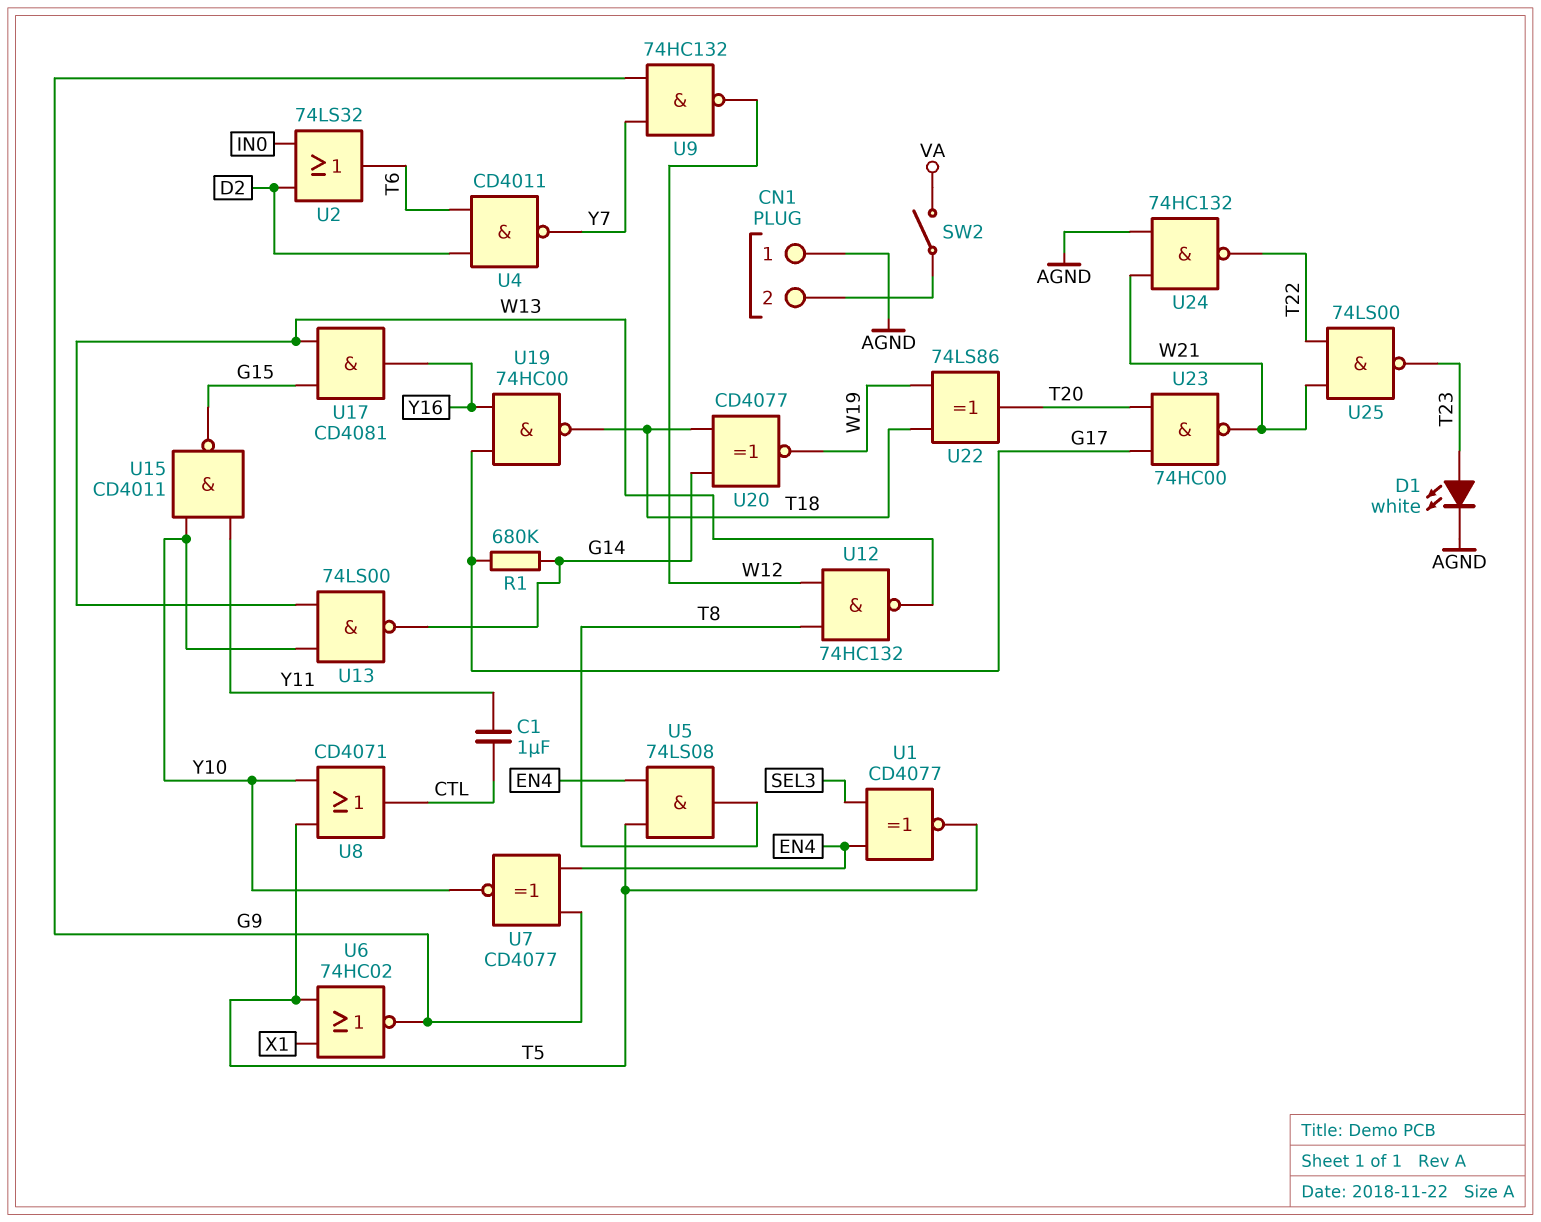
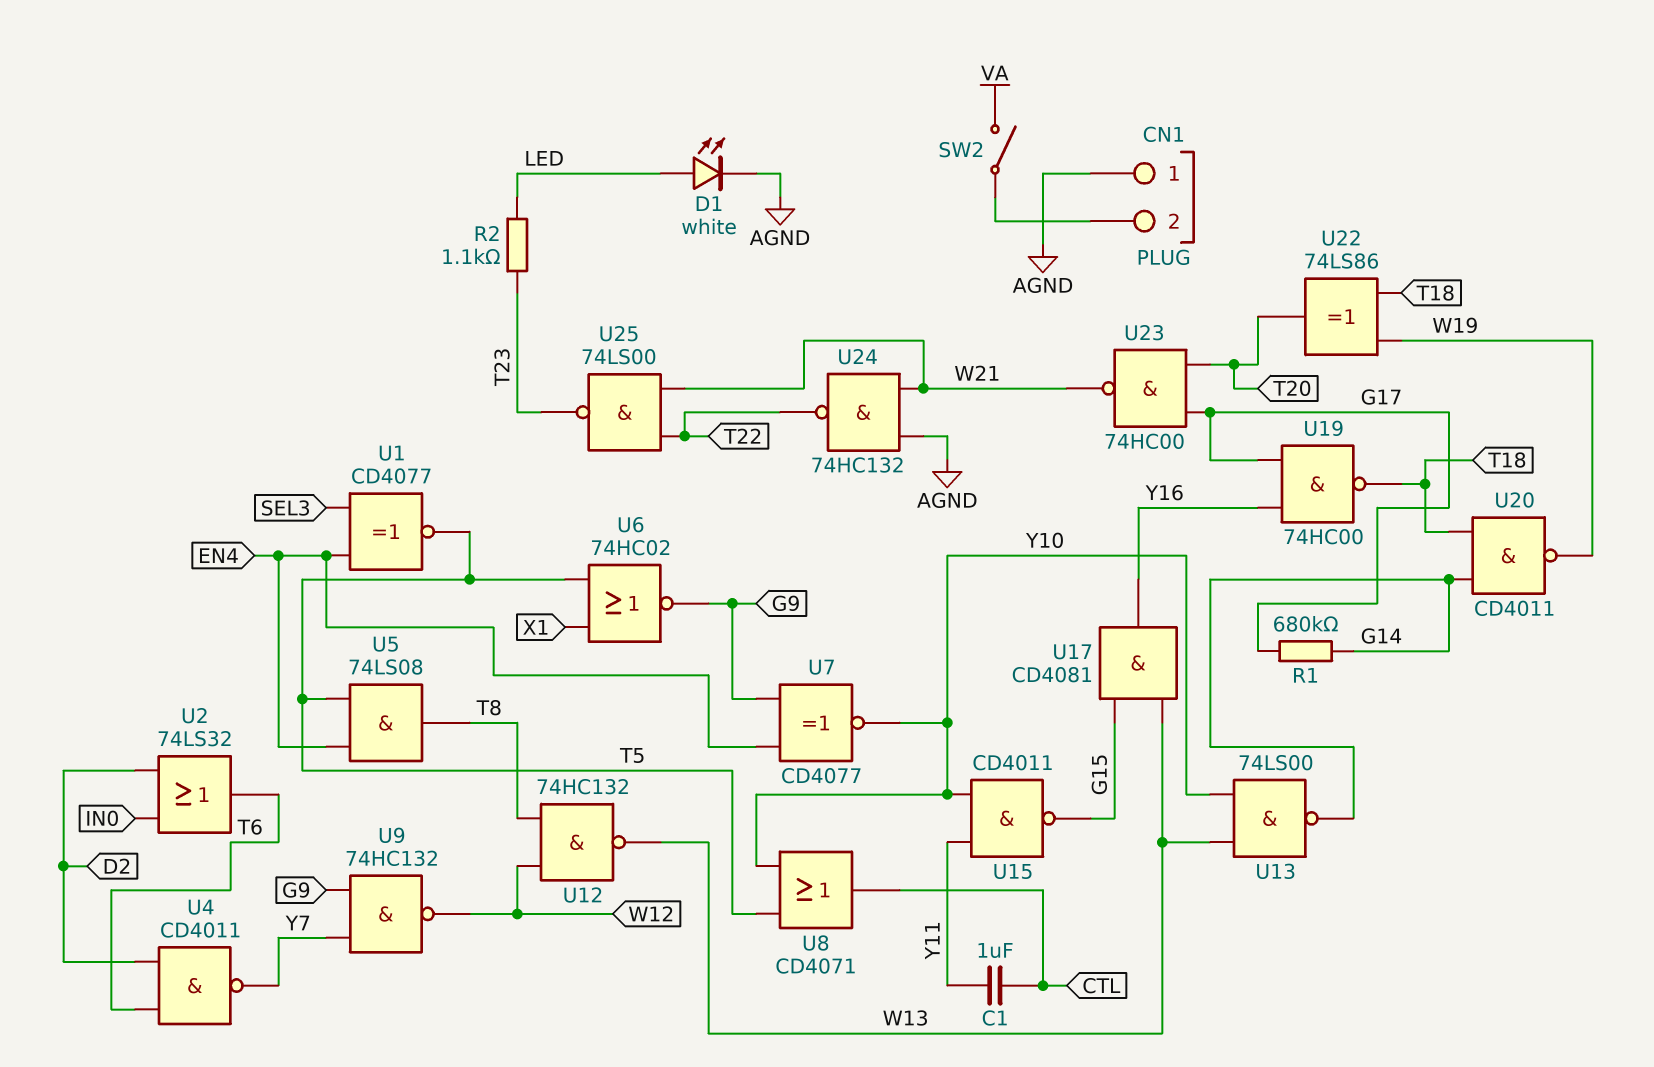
D1: LED white (A T23, K AGND) -> LED white (A LED, K AGND)
R2: none -> 1.1k (LED, T23)
U20: XNOR CD4077 (in G14, in T18, out W19) -> NAND CD4011 (in G14, in T18, out W19)

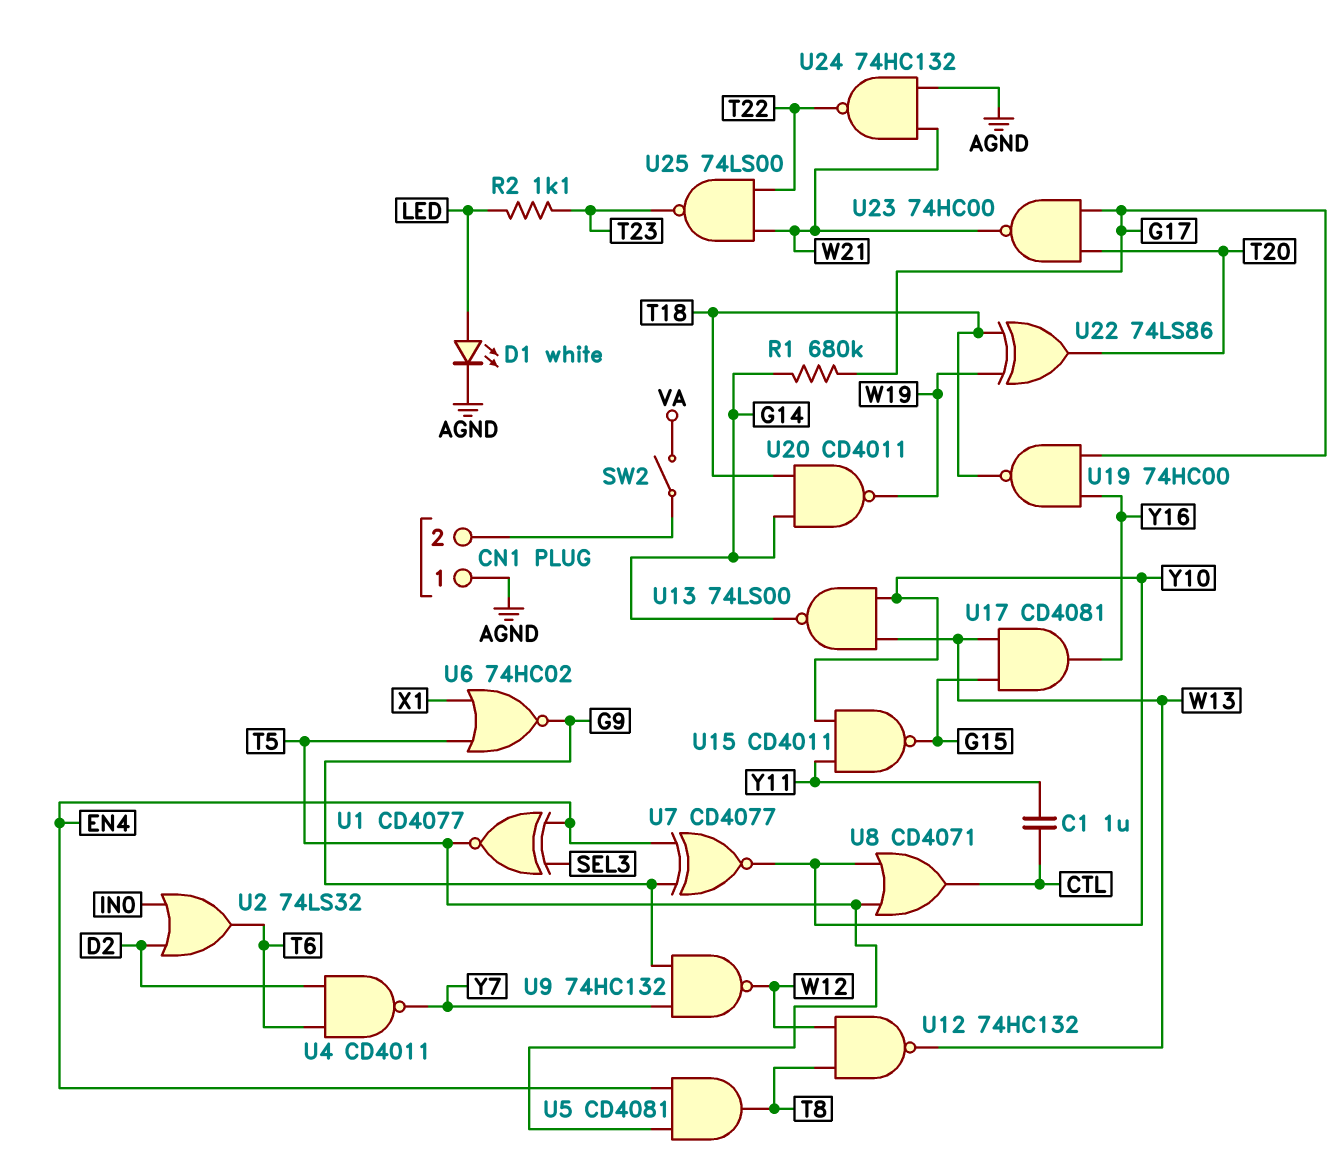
U5: AND 74LS08 (in EN4, in T5, out T8) -> AND CD4081 (in EN4, in T5, out T8)

